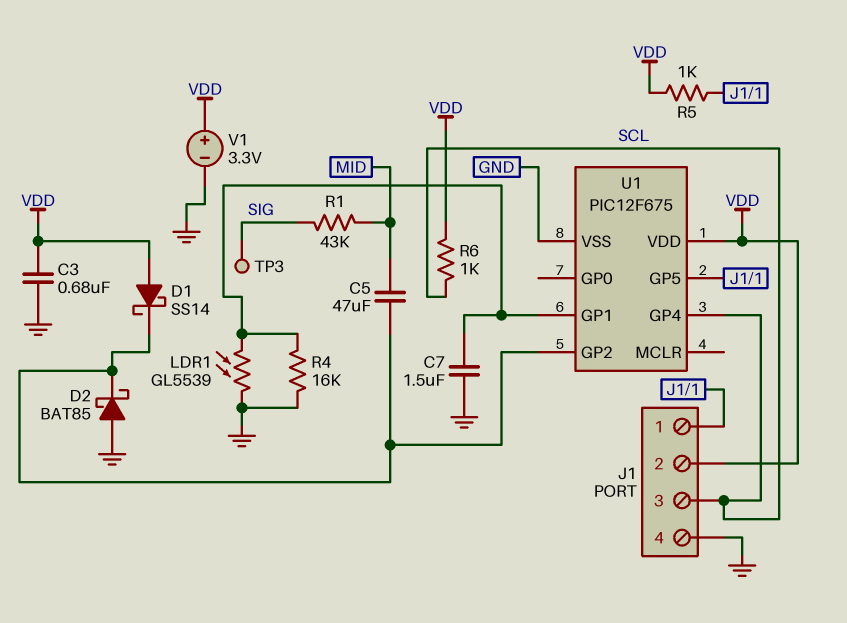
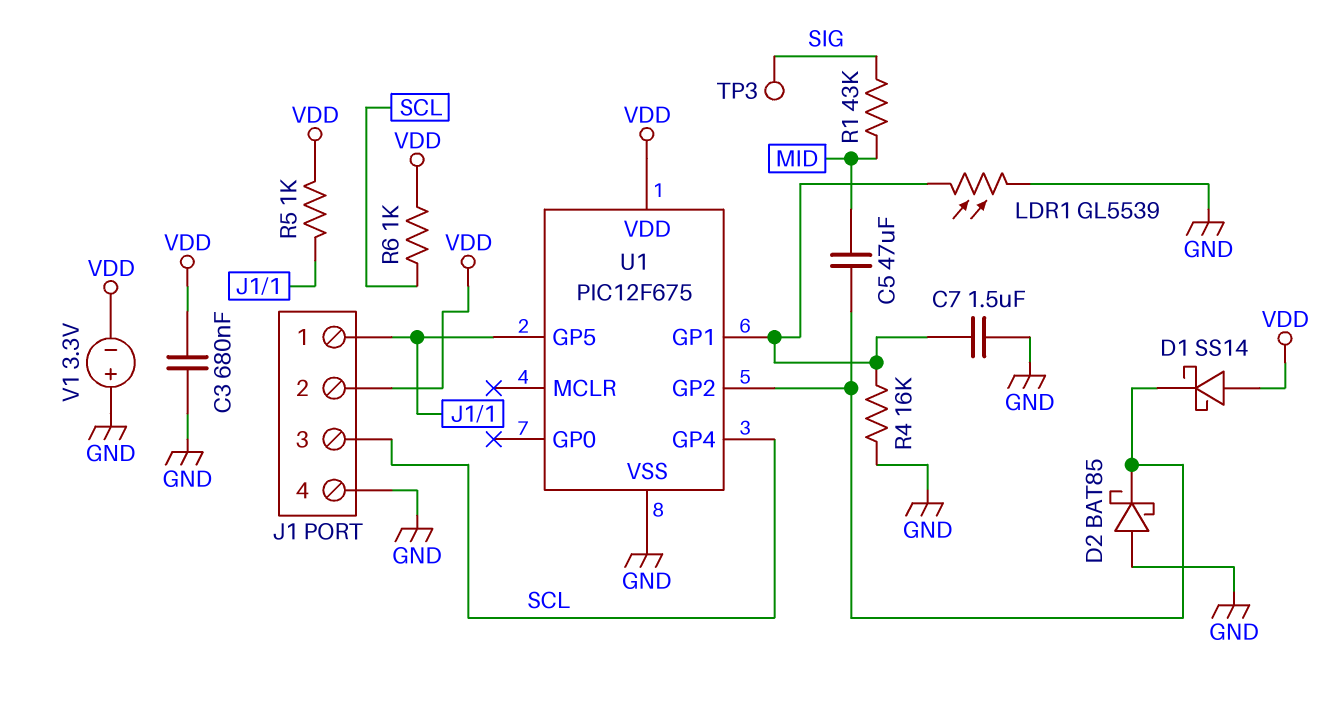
V1: 3.3V (plus VDD, minus GND) -> 3.3V (plus GND, minus VDD)

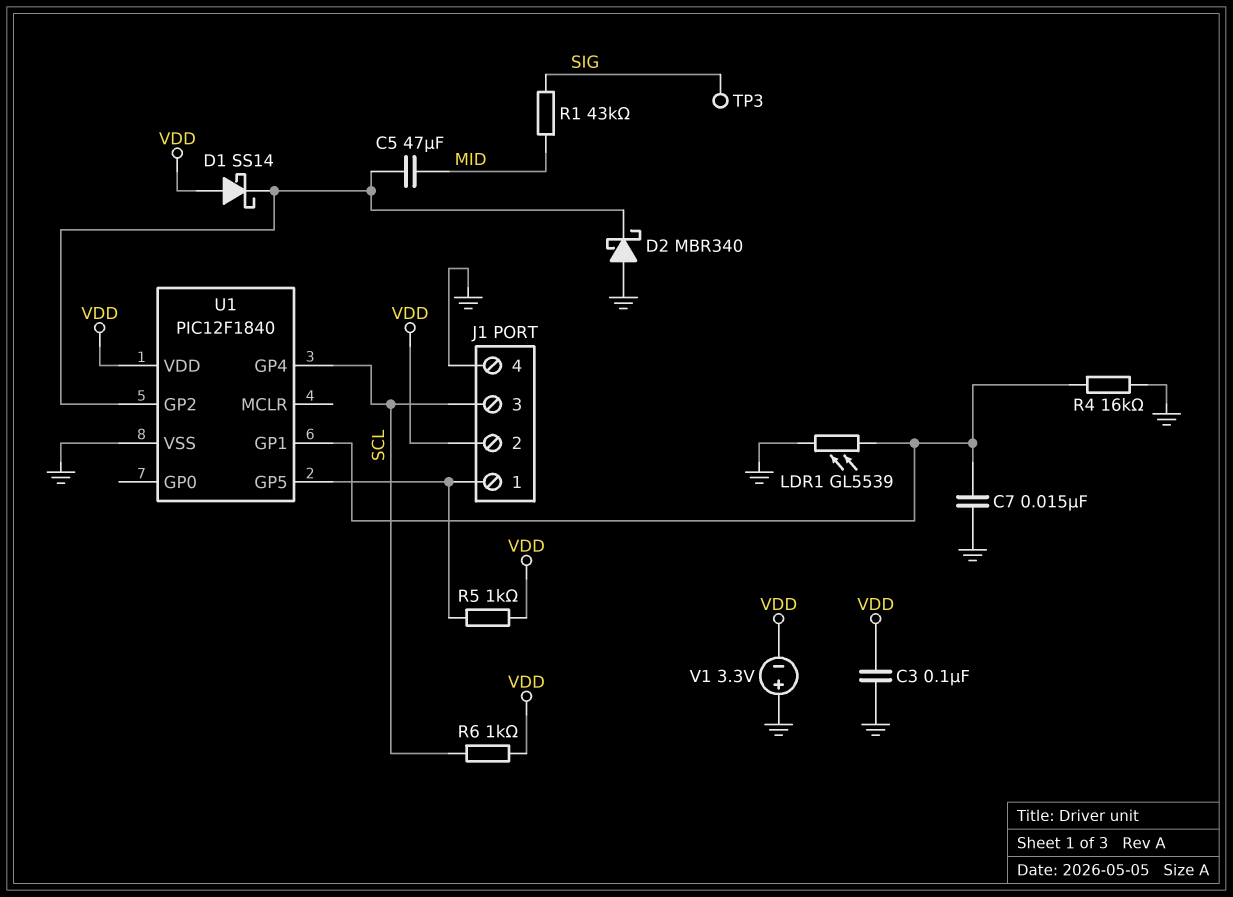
C3: 680nF (GND, VDD) -> 100nF (GND, VDD)
C7: 1.5uF (GND, U1/GP1) -> 15nF (GND, U1/GP1)
D2: schottky BAT85 (A GND, K U1/GP2) -> schottky MBR340 (A GND, K U1/GP2)
U1: PIC12F675 -> PIC12F1840

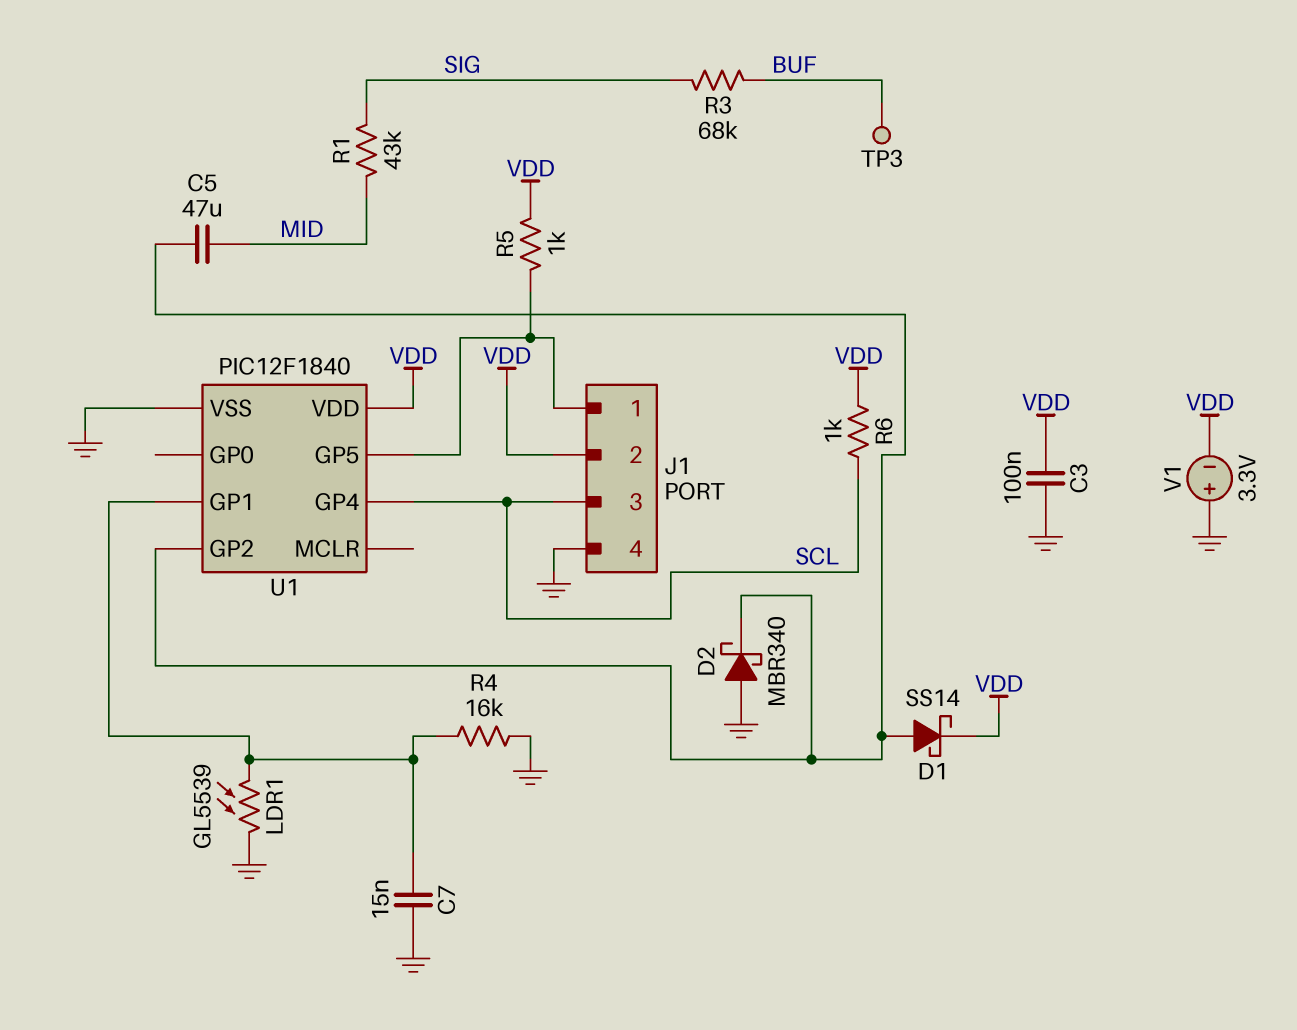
D1: schottky SS14 (A VDD, K U1/GP2) -> schottky SS14 (A U1/GP2, K VDD)
R3: none -> 68k (BUF, SIG)
TP3: test point (SIG) -> test point (BUF)

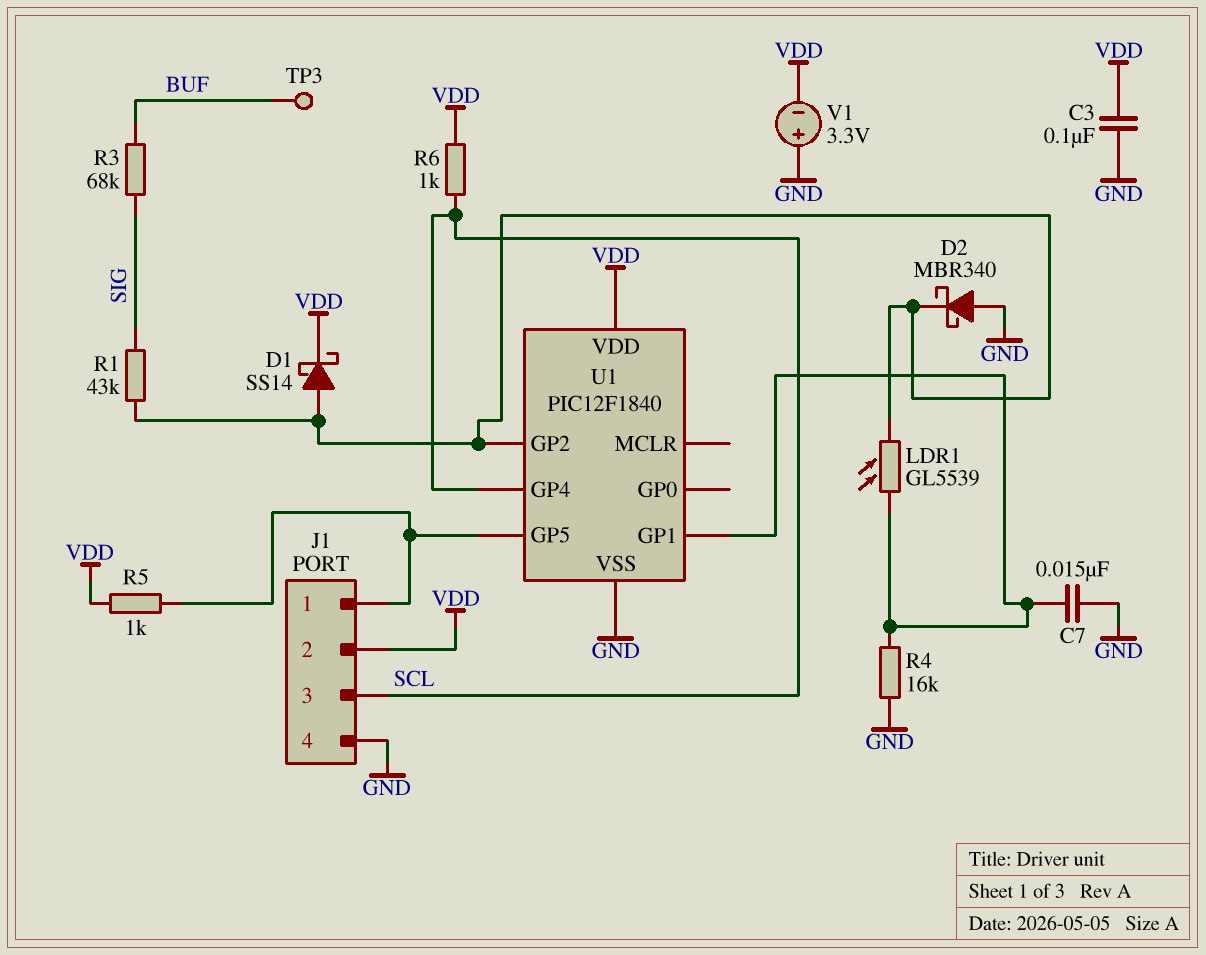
C5: 47uF (MID, U1/GP2) -> none
LDR1: GL5539 (GND, U1/GP1) -> GL5539 (U1/GP1, U1/GP2)
R1: 43k (MID, SIG) -> 43k (SIG, U1/GP2)

